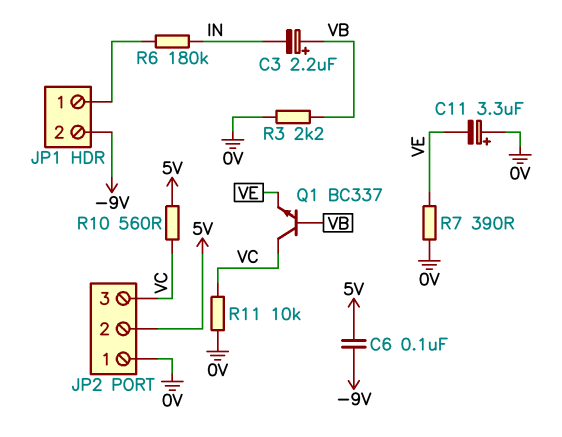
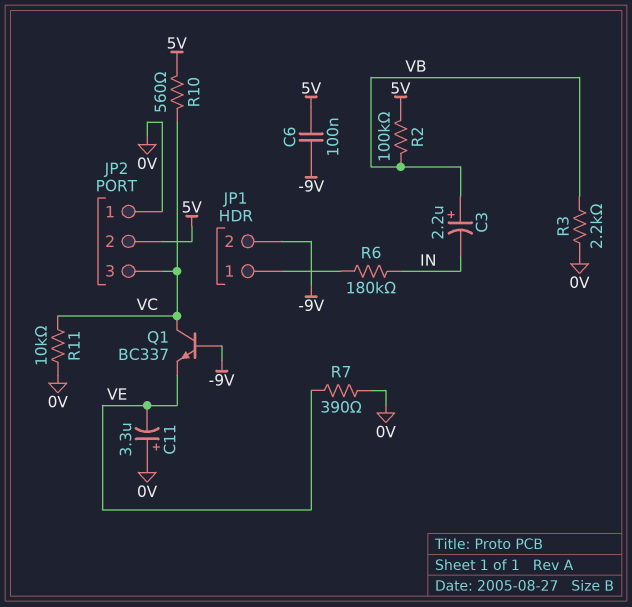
Q1: NPN BC337 (B VB, C VC, E VE) -> NPN BC337 (B -9V, C VC, E VE)
R2: none -> 100k (5V, VB)

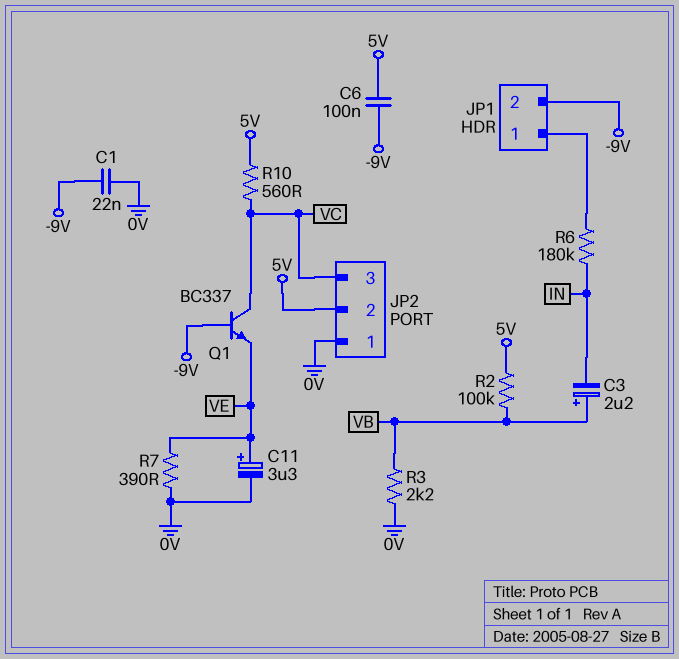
C1: none -> 22nF (-9V, 0V)
C11: 3.3uF (plus 0V, minus VE) -> 3.3uF (plus VE, minus 0V)
R11: 10k (0V, VC) -> none

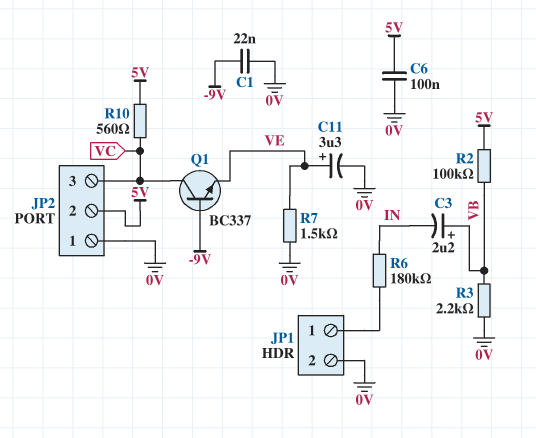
C6: 100nF (-9V, 5V) -> 100nF (0V, 5V)
JP1 pin 2: -9V -> 0V
R7: 390 (0V, VE) -> 1.5k (0V, VE)

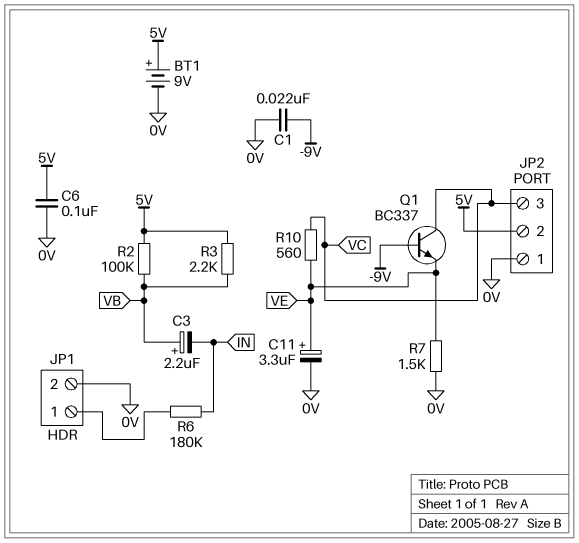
BT1: none -> 9V (plus 5V, minus 0V)
R3: 2.2k (0V, VB) -> 2.2k (5V, VB)
R10: 560 (5V, VC) -> 560 (VC, VE)

